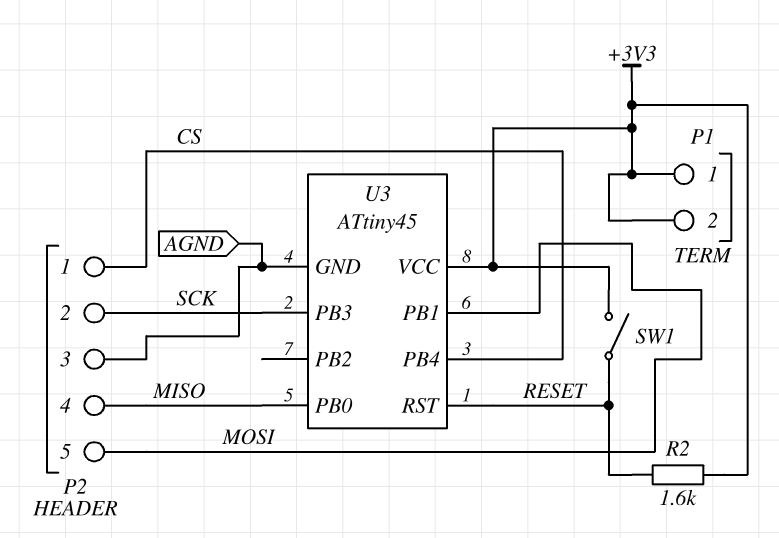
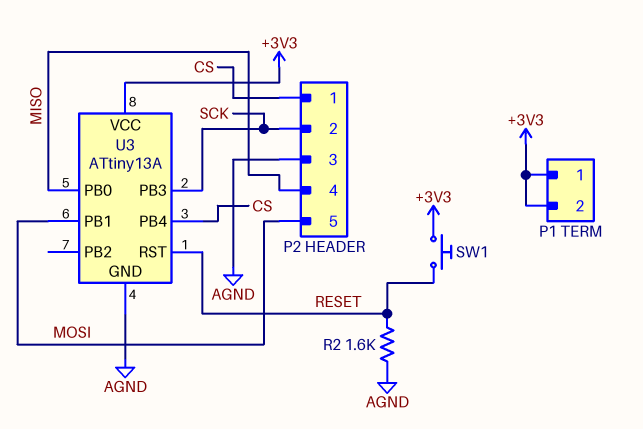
R2: 1.6k (+3V3, RESET) -> 1.6k (AGND, RESET)
SW1: switch (+3V3, RESET) -> button (+3V3, RESET)
U3: ATtiny45 -> ATtiny13A

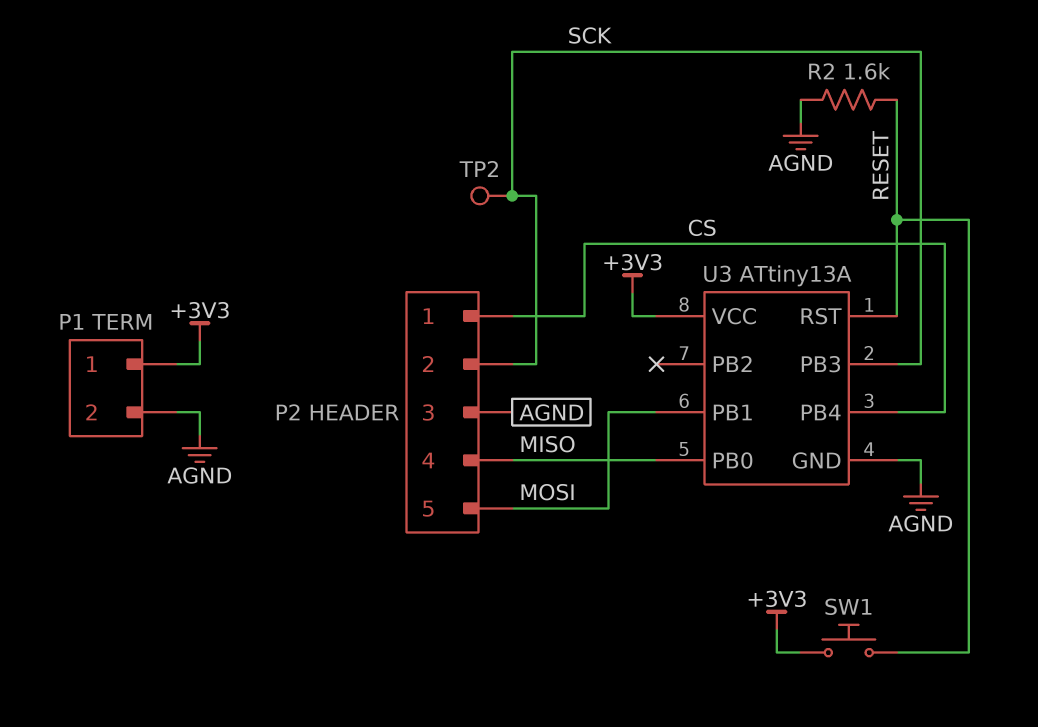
P1 pin 2: +3V3 -> AGND
TP2: none -> test point (SCK)

